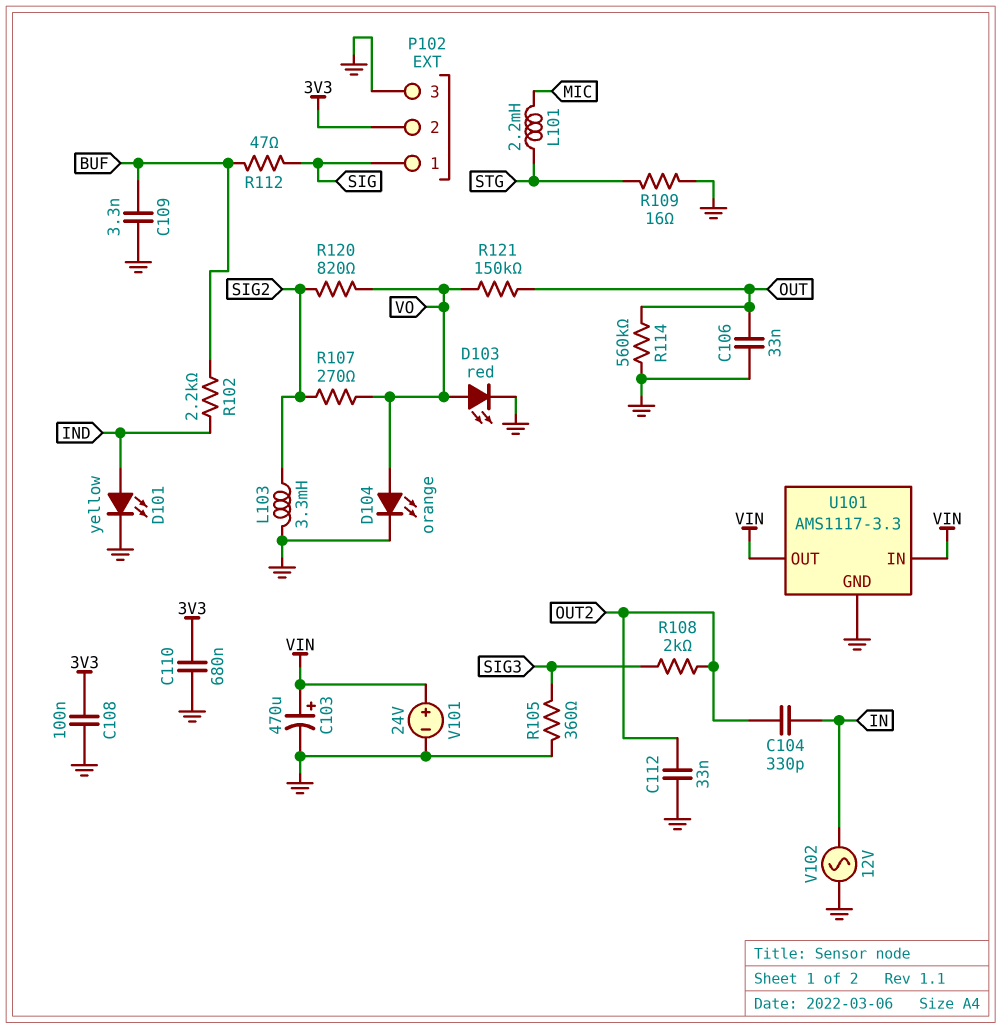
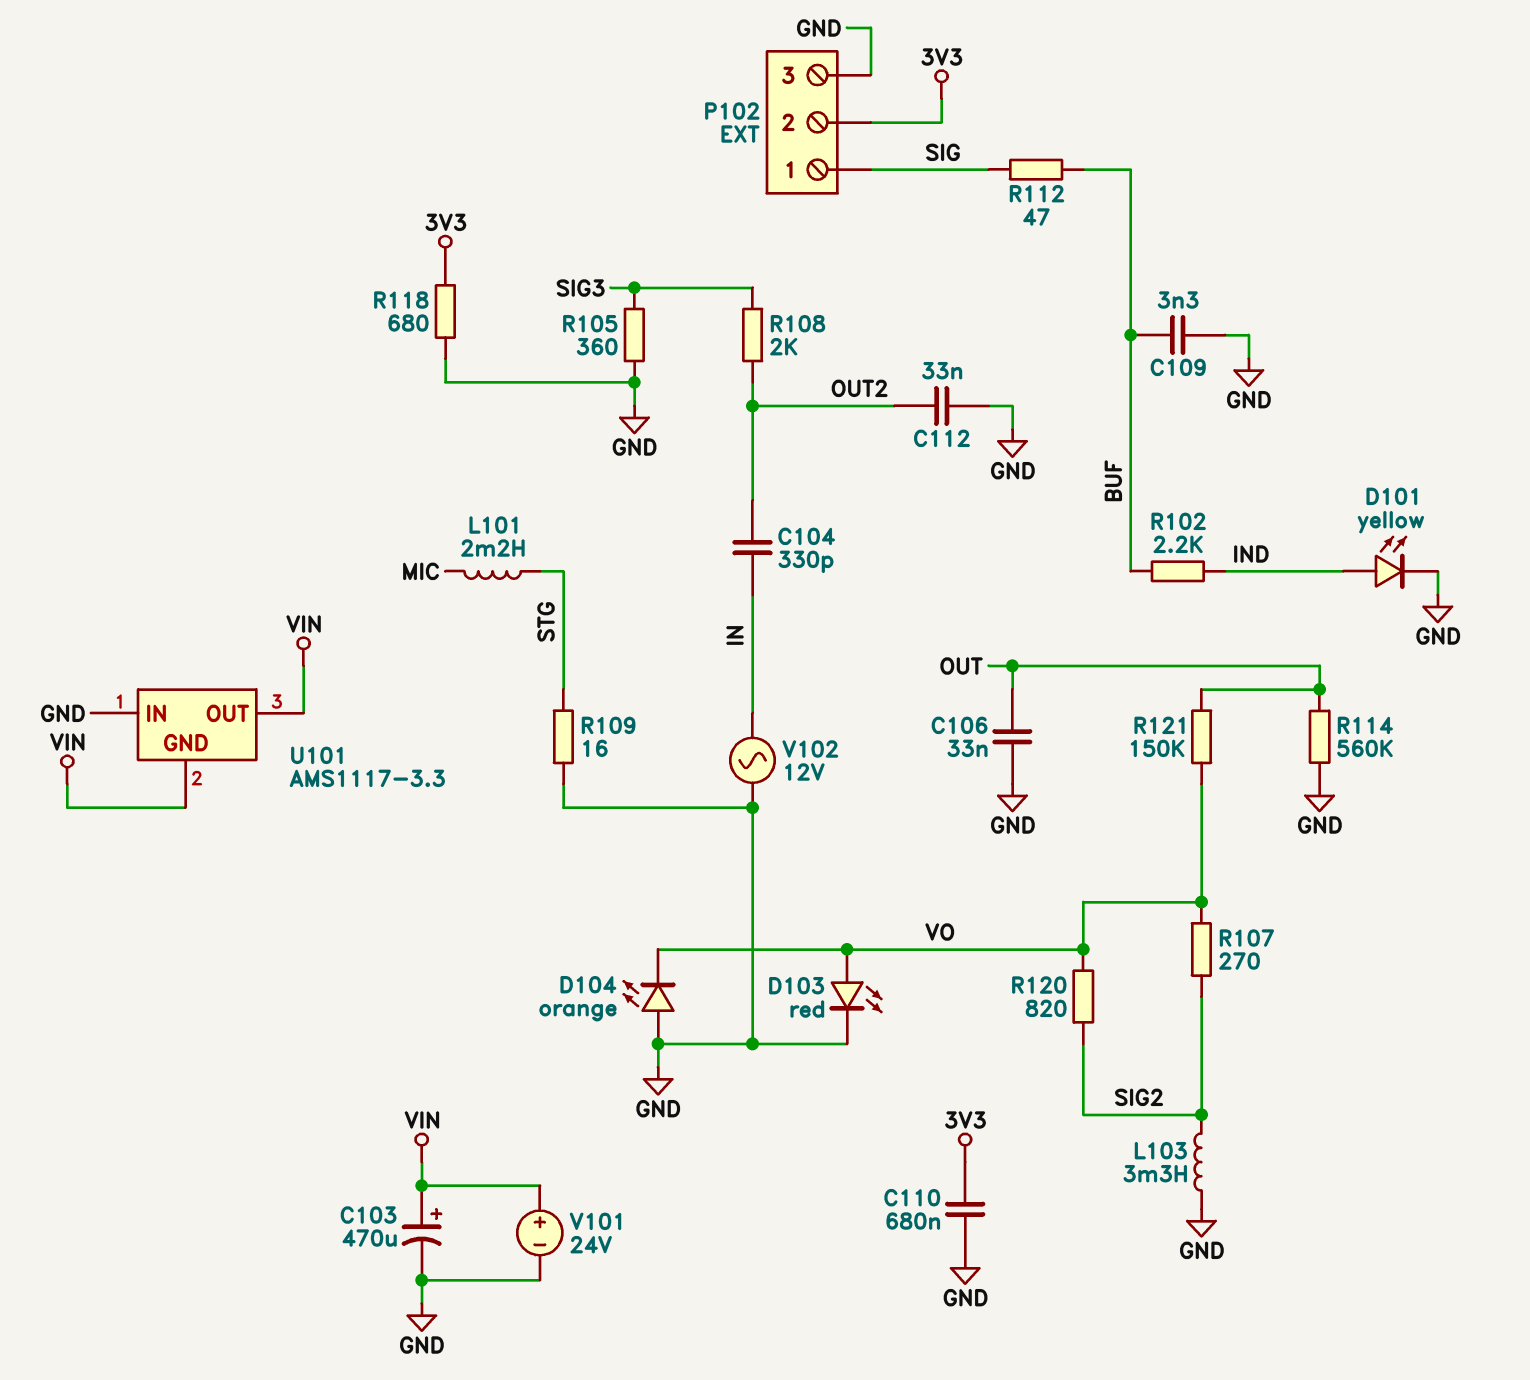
C108: 100nF (3V3, GND) -> none
D104: LED orange (A VO, K GND) -> LED orange (A GND, K VO)
R118: none -> 680 (3V3, GND)
U101 pin GND: GND -> VIN
U101 pin IN: VIN -> GND

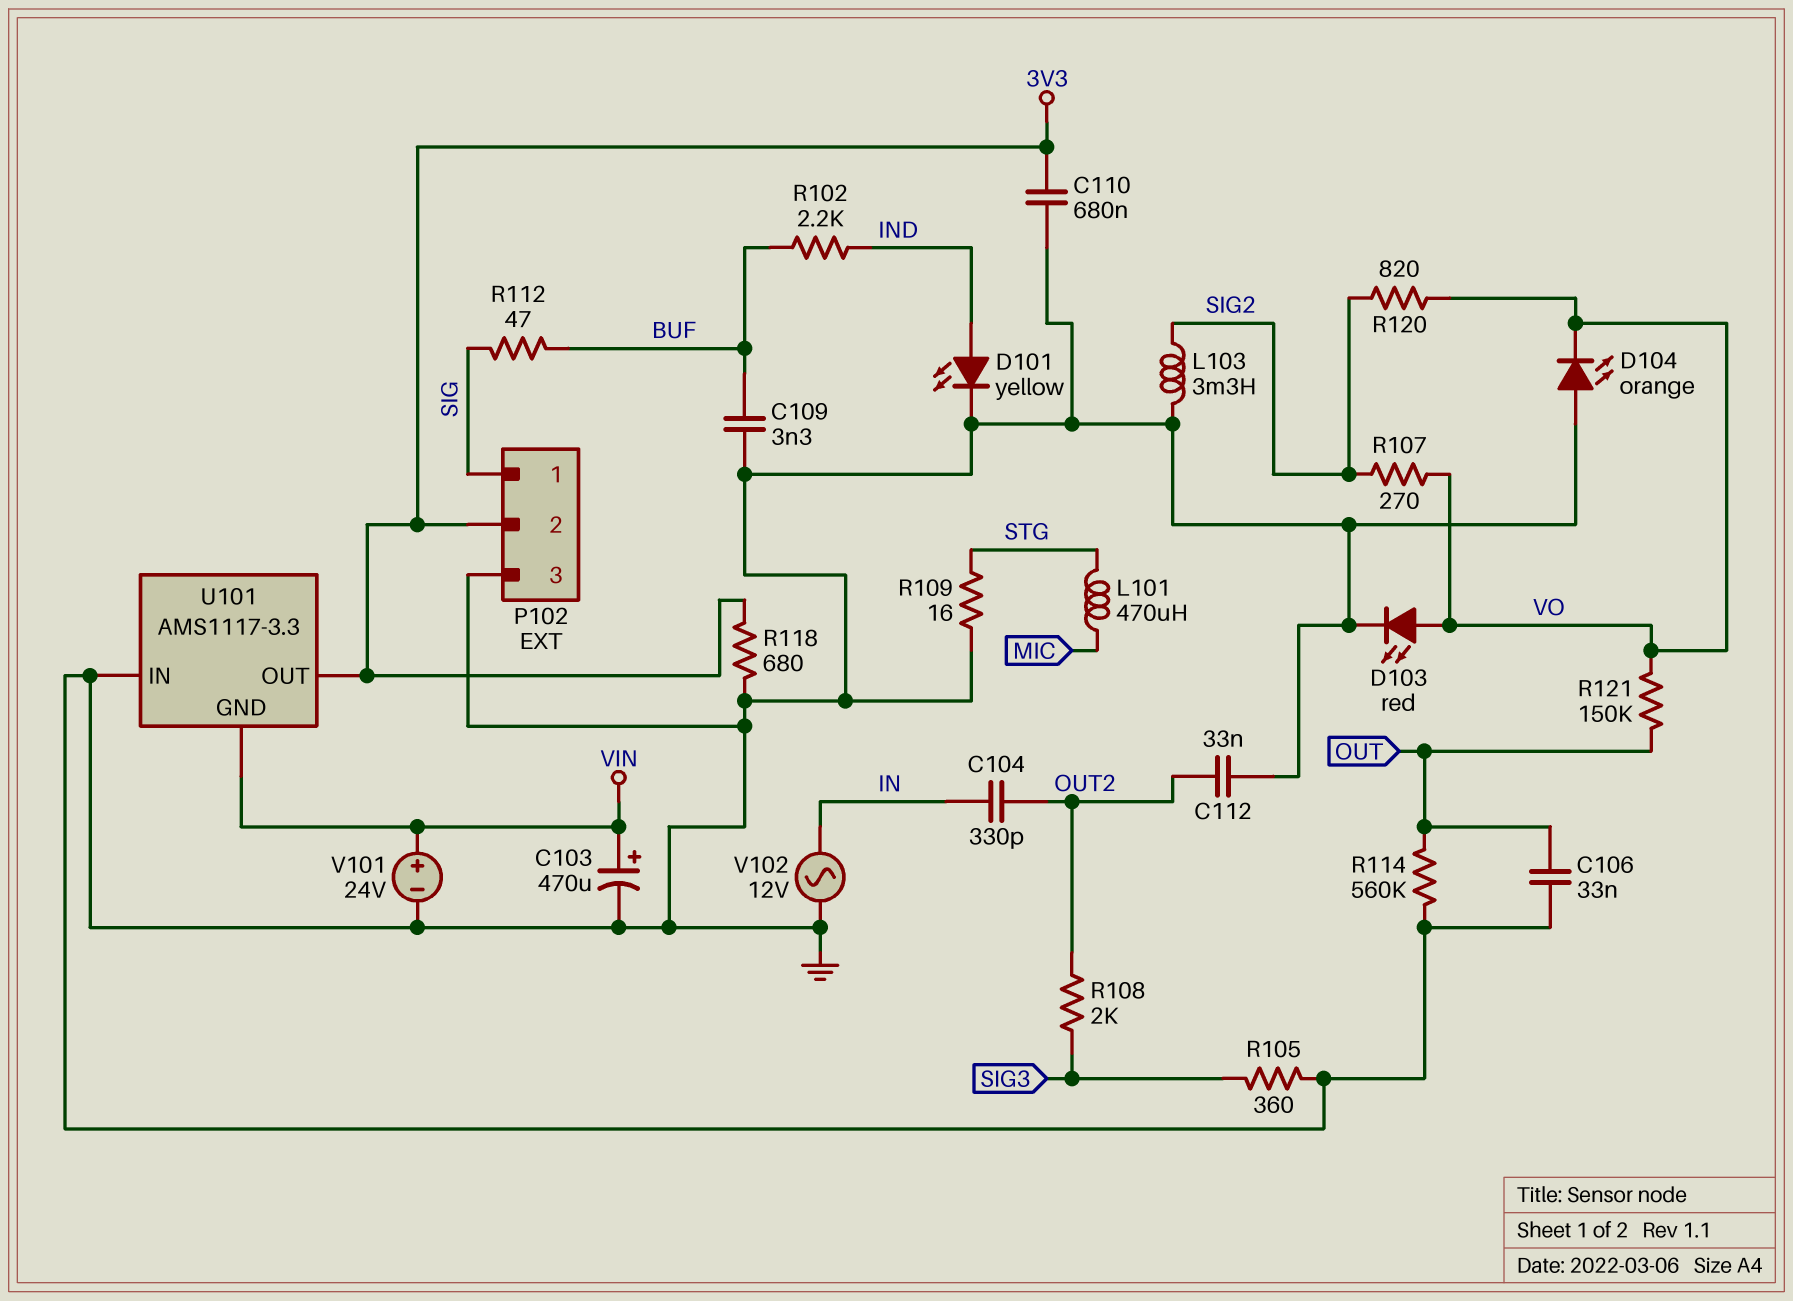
L101: 2.2mH (MIC, STG) -> 470uH (MIC, STG)
U101 pin OUT: VIN -> 3V3

